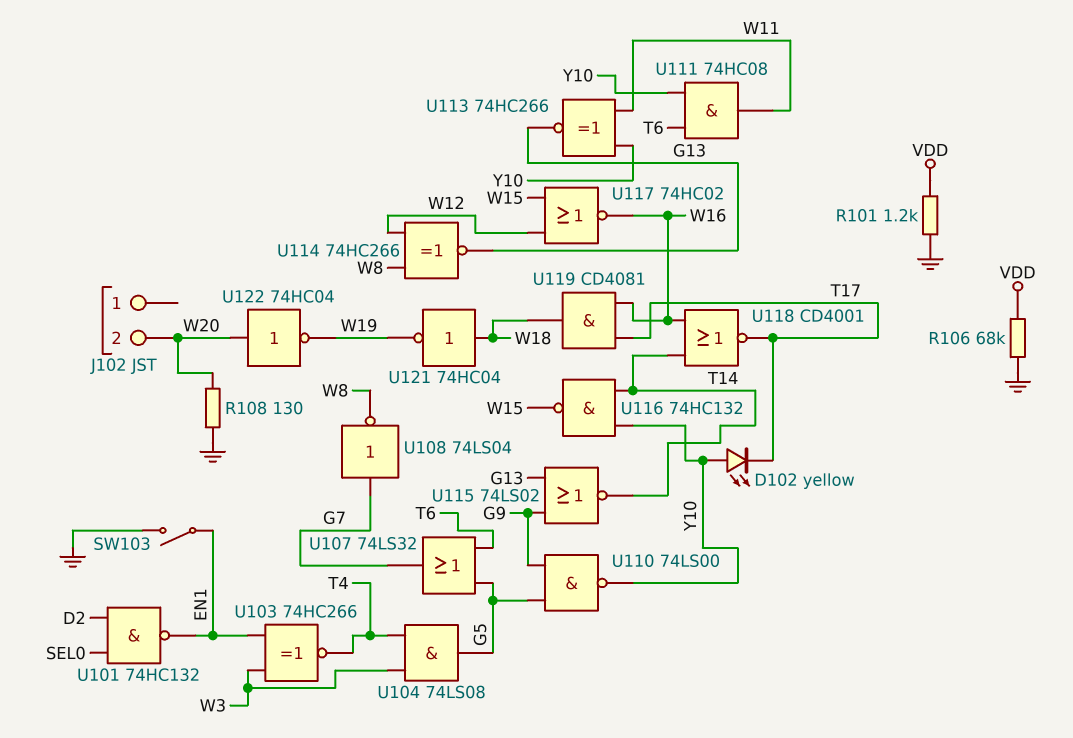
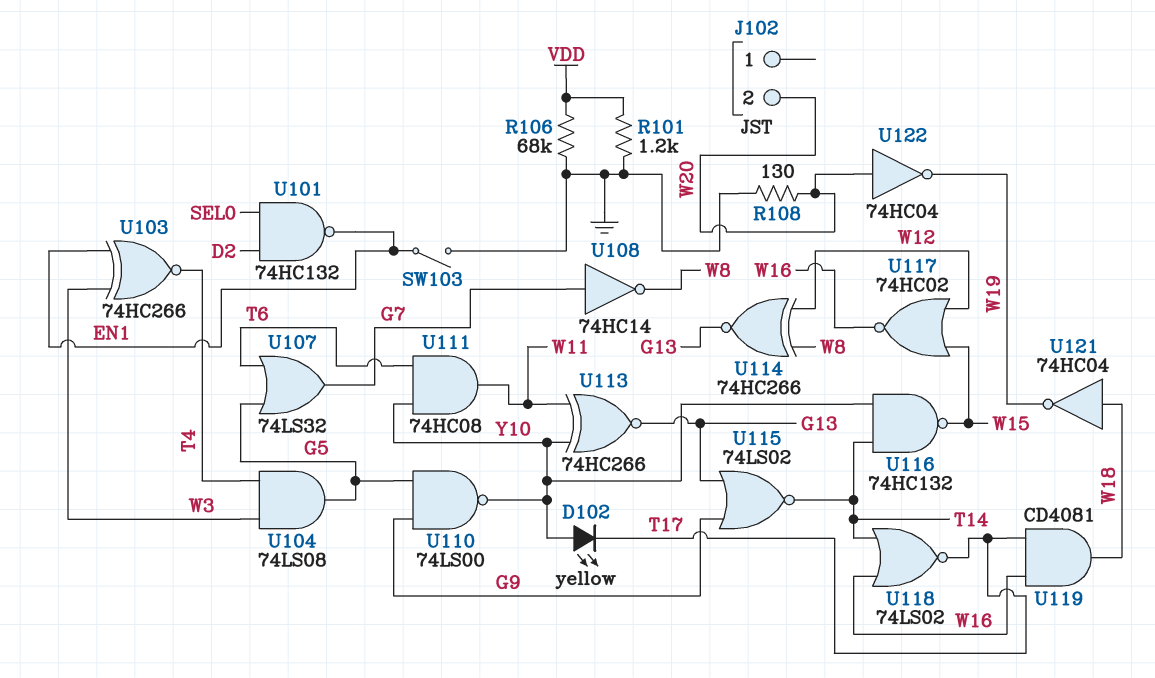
U108: NOT 74LS04 (in G7, out W8) -> NOT 74HC14 (in G7, out W8)
U118: NOR CD4001 (in T14, in W16, out T17) -> NOR 74LS02 (in T14, in W16, out T17)

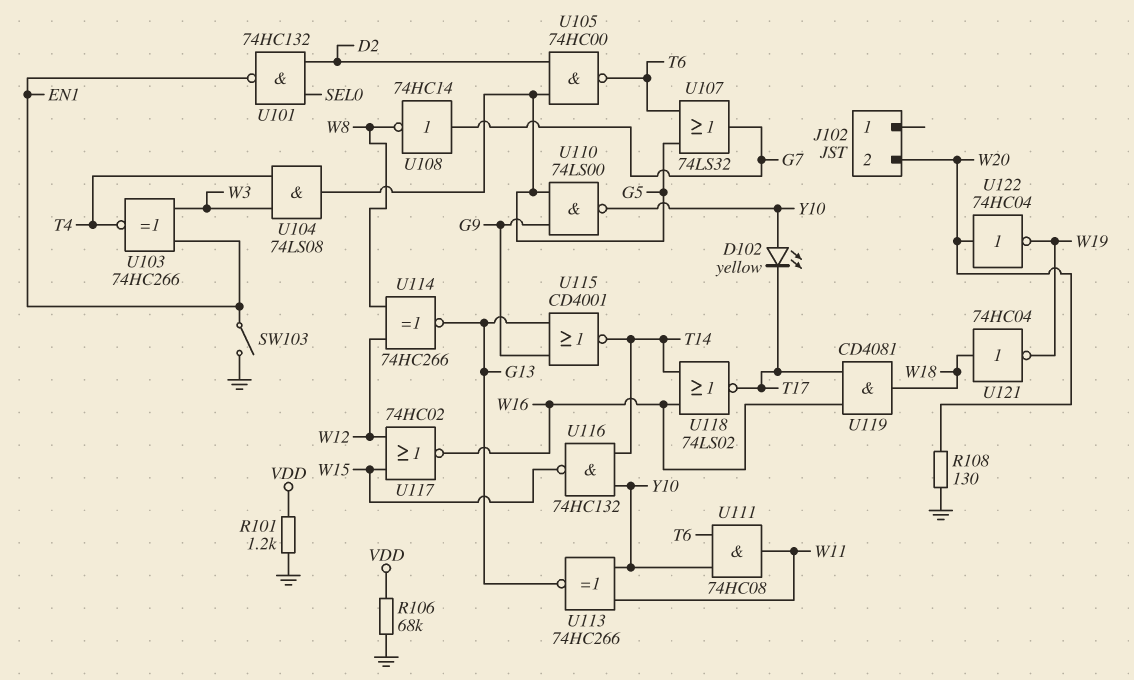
U105: none -> NAND 74HC00 (in D2, in G5, out T6)
U115: NOR 74LS02 (in G9, in G13, out T14) -> NOR CD4001 (in G9, in G13, out T14)

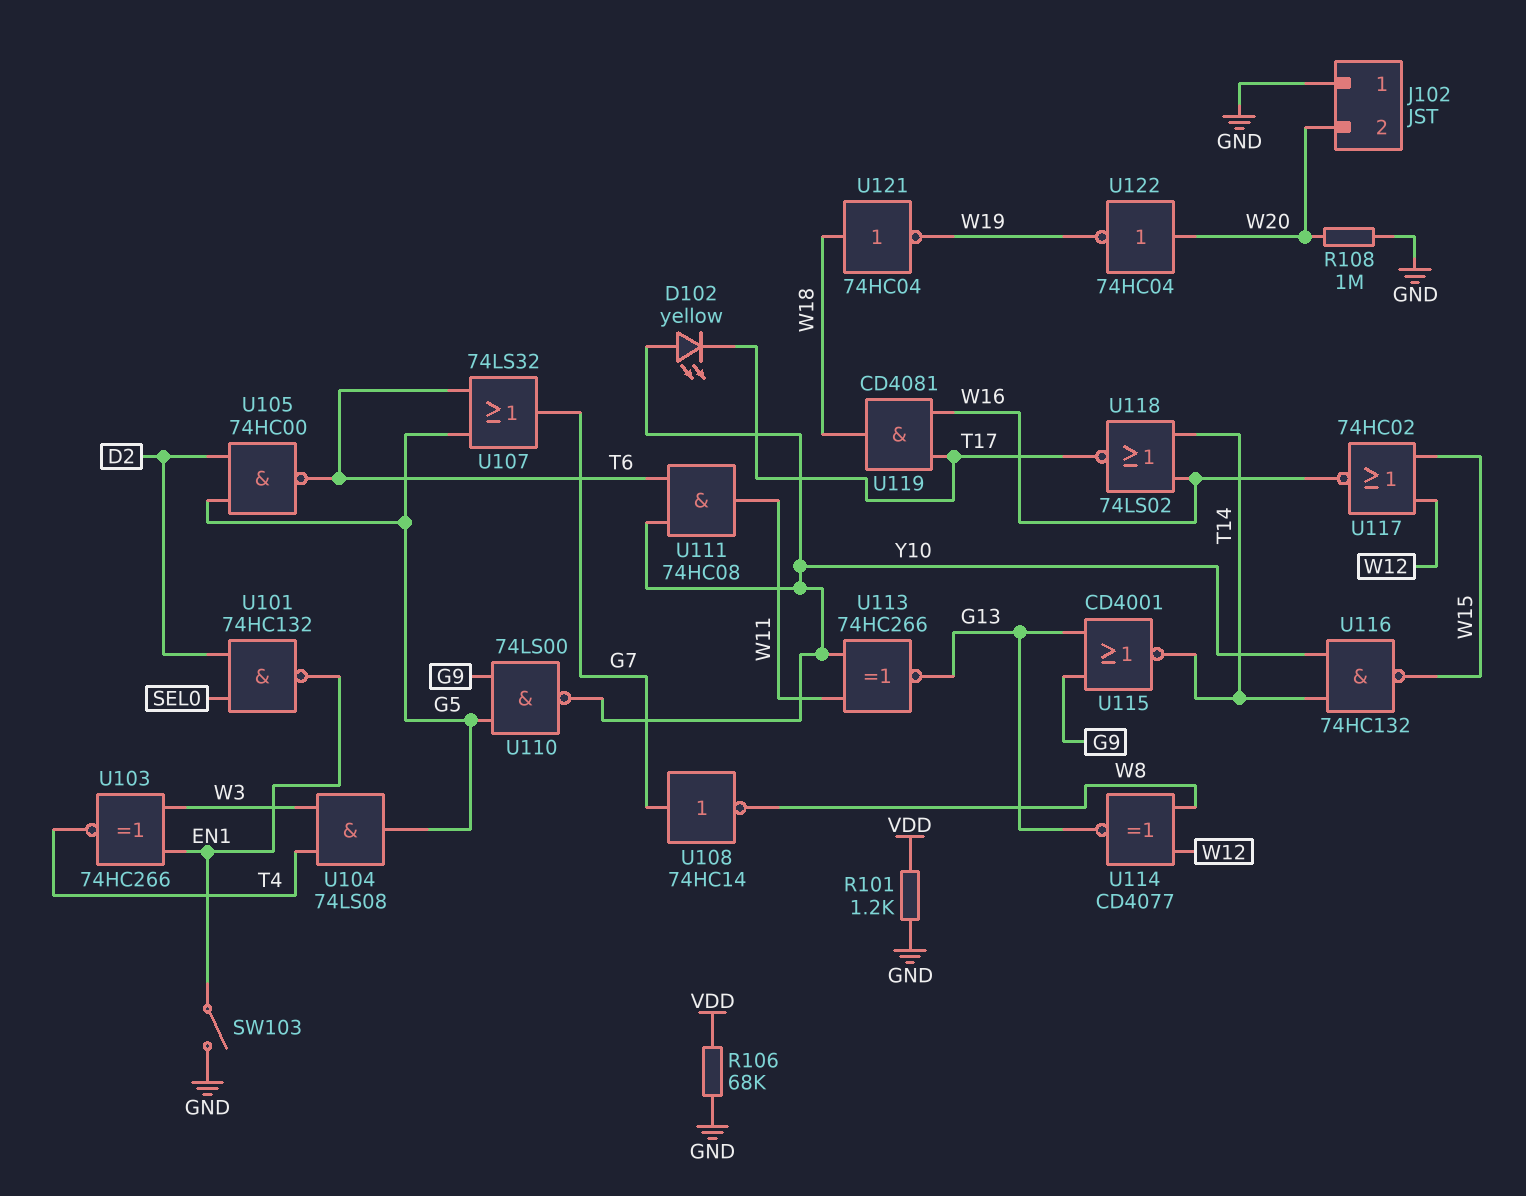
J102 pin 1: none -> GND
R108: 130 (GND, W20) -> 1M (GND, W20)
U114: XNOR 74HC266 (in W8, in W12, out G13) -> XNOR CD4077 (in W8, in W12, out G13)

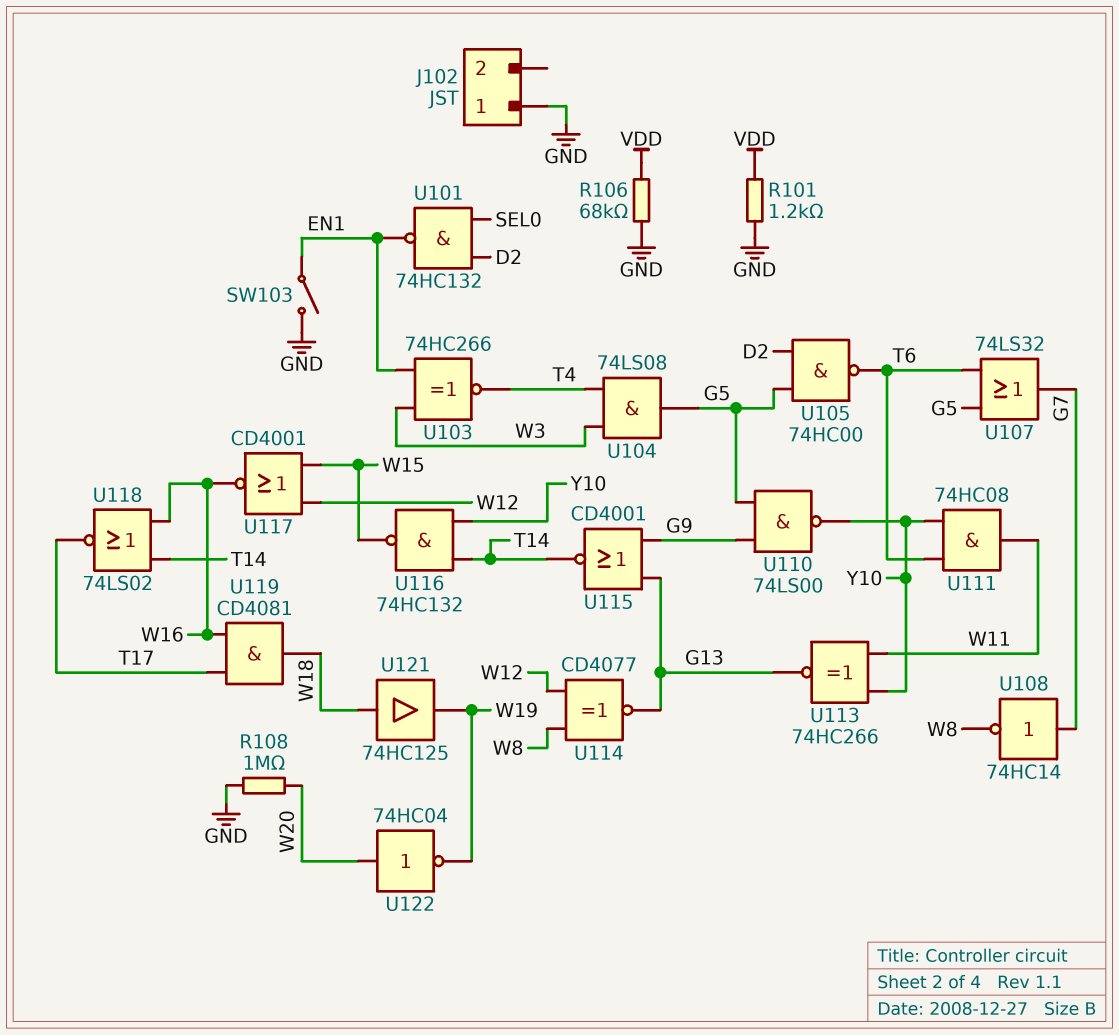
D102: LED yellow (A Y10, K T17) -> none
J102 pin 2: W20 -> none
U117: NOR 74HC02 (in W12, in W15, out W16) -> NOR CD4001 (in W12, in W15, out W16)
U121: NOT 74HC04 (in W18, out W19) -> buffer 74HC125 (in W18, out W19)

